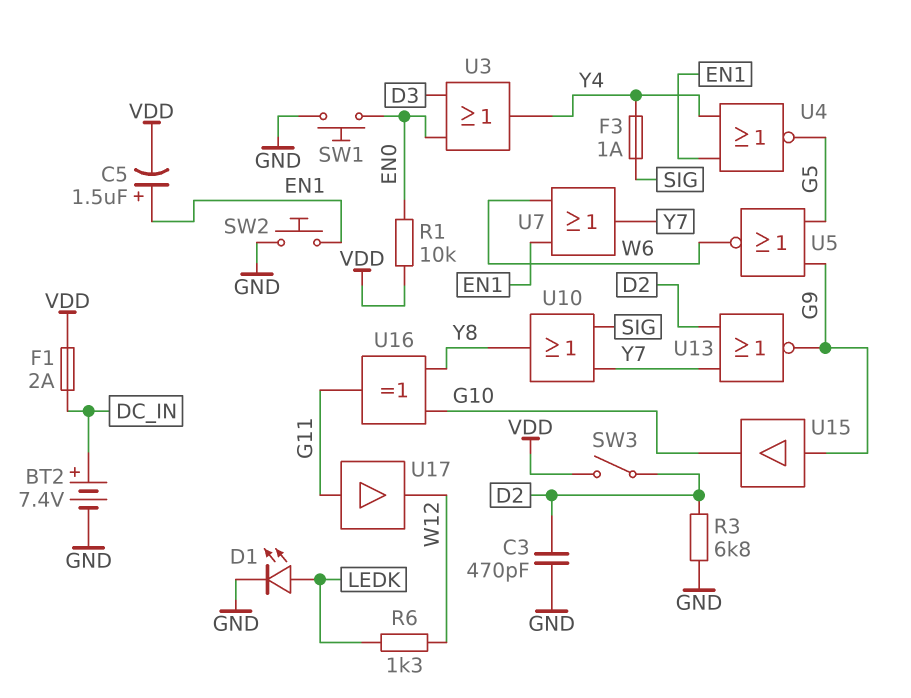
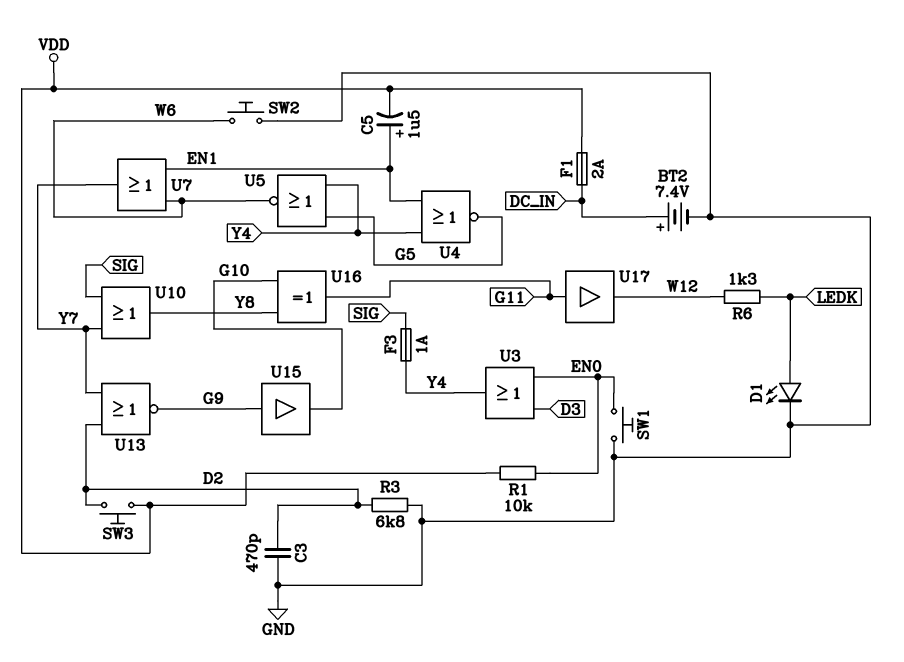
SW2: button (EN1, GND) -> button (GND, W6)
SW3: switch (D2, VDD) -> button (D2, VDD)
U5: NOR (in G5, in G9, out W6) -> NOR (in G5, in Y4, out W6)

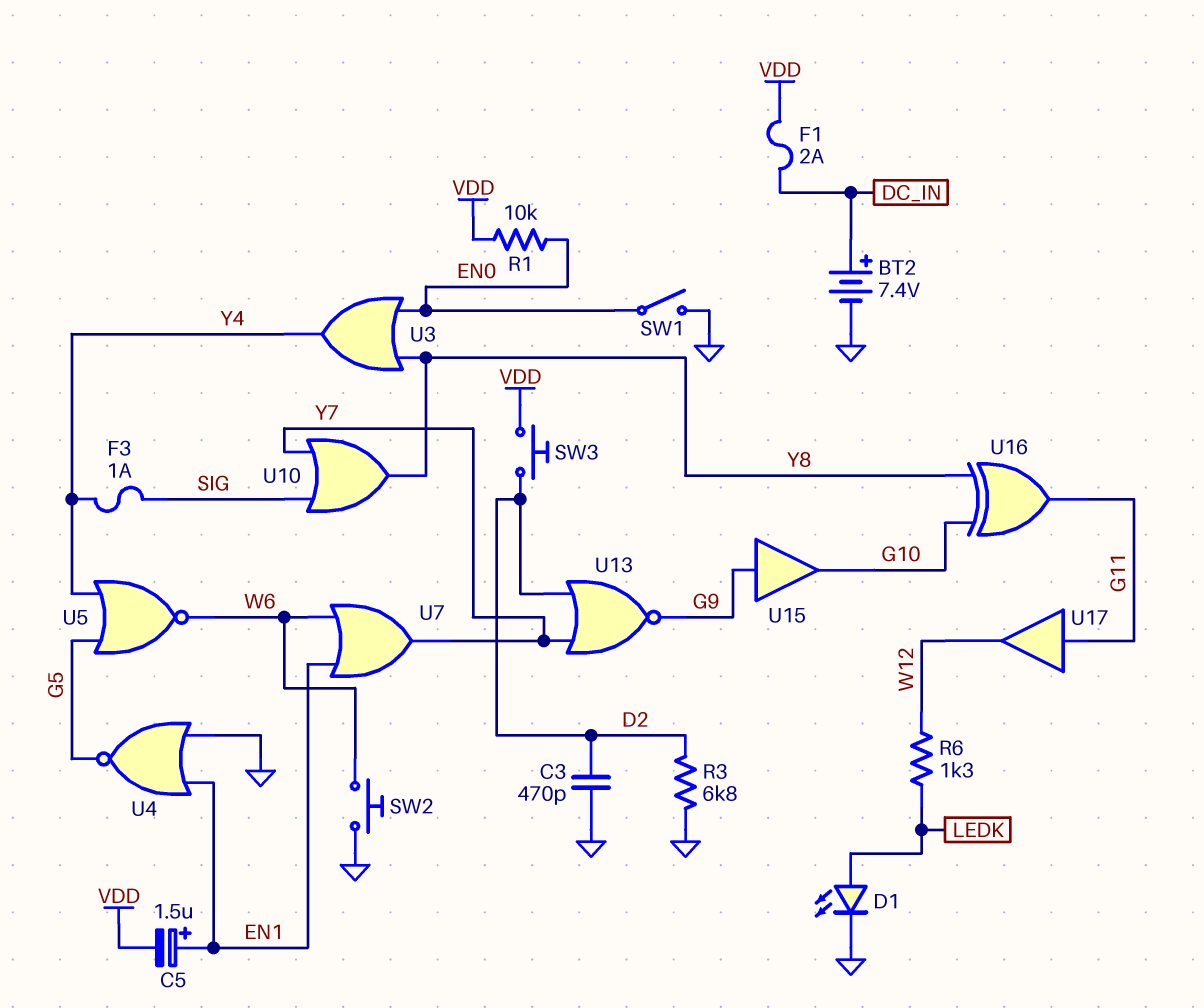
SW1: button (EN0, GND) -> switch (EN0, GND)
U3: OR (in D3, in EN0, out Y4) -> OR (in EN0, in Y8, out Y4)
U4: NOR (in EN1, in Y4, out G5) -> NOR (in EN1, in GND, out G5)

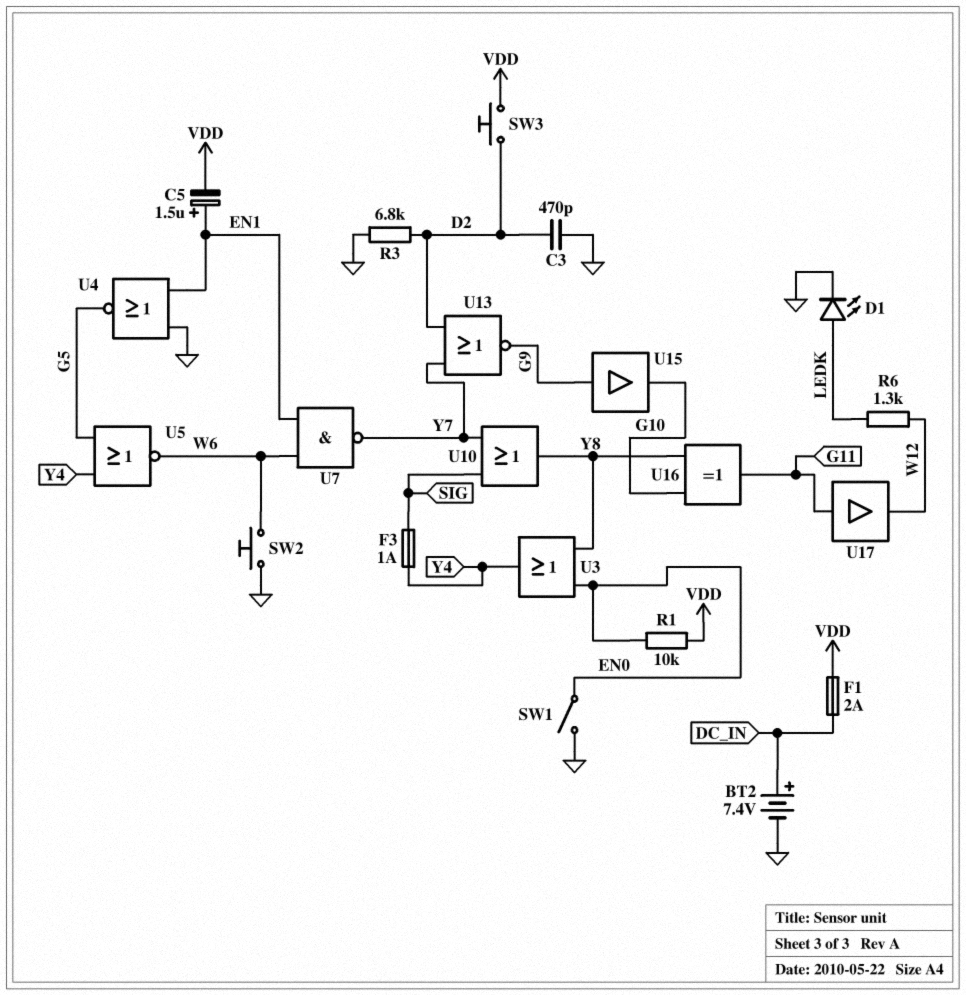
U7: OR (in EN1, in W6, out Y7) -> NAND (in EN1, in W6, out Y7)

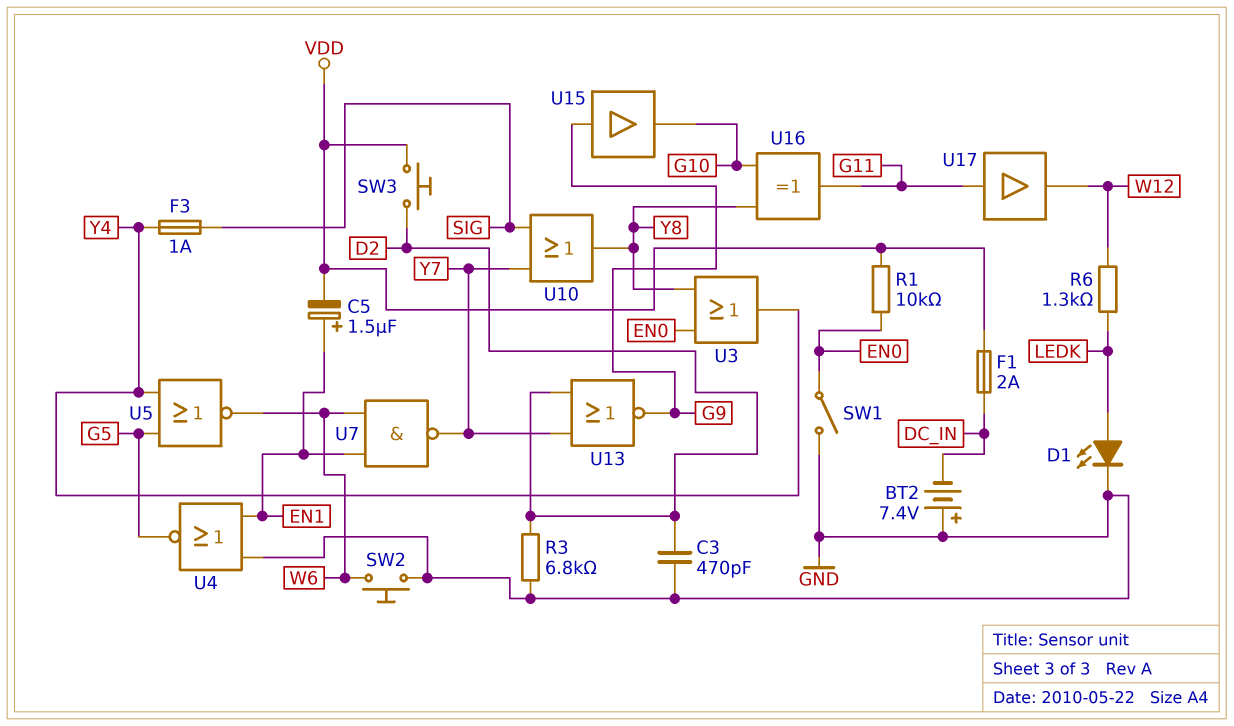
BT2: 7.4V (plus DC_IN, minus GND) -> 7.4V (plus GND, minus DC_IN)

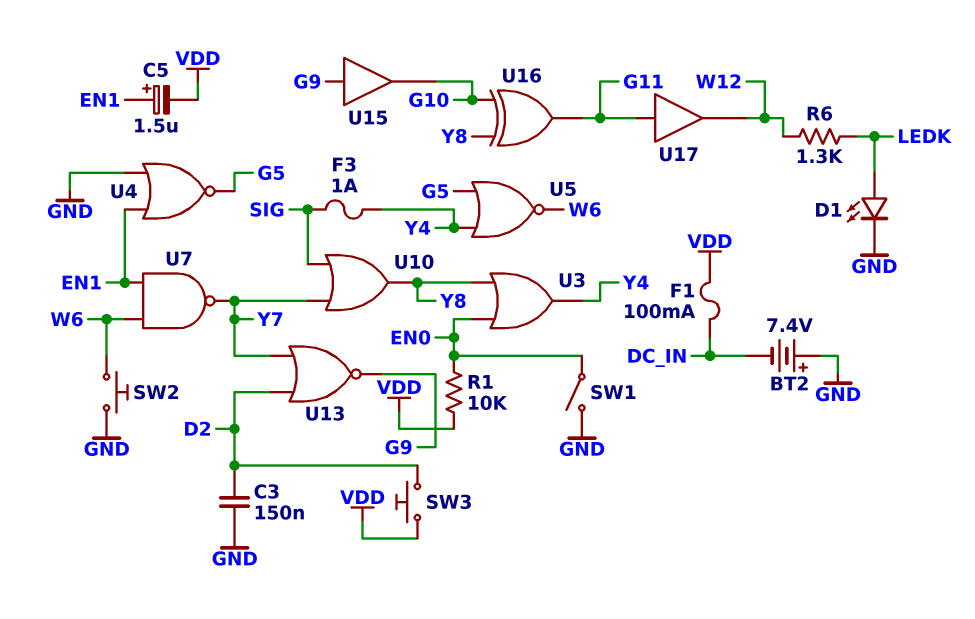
C3: 470pF (D2, GND) -> 150nF (D2, GND)
F1: 2A (DC_IN, VDD) -> 100mA (DC_IN, VDD)
R3: 6.8k (D2, GND) -> none

